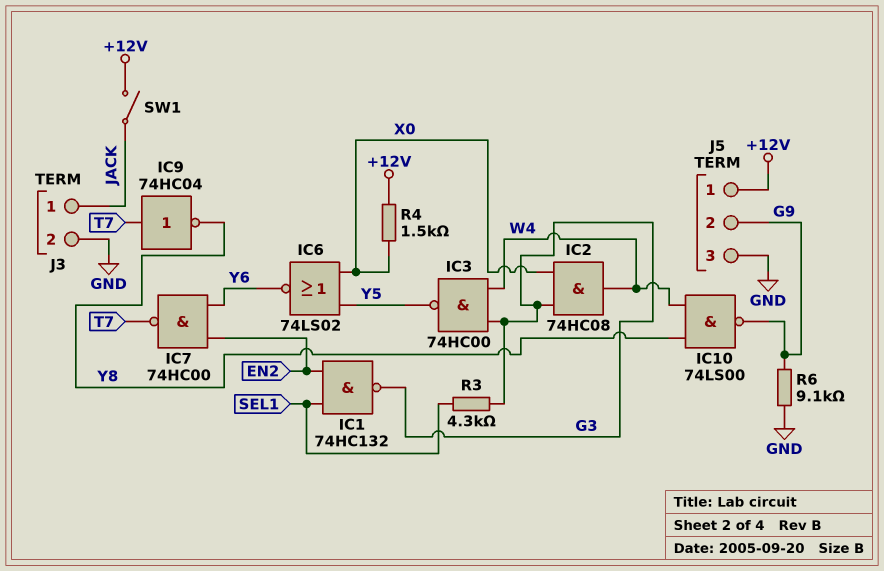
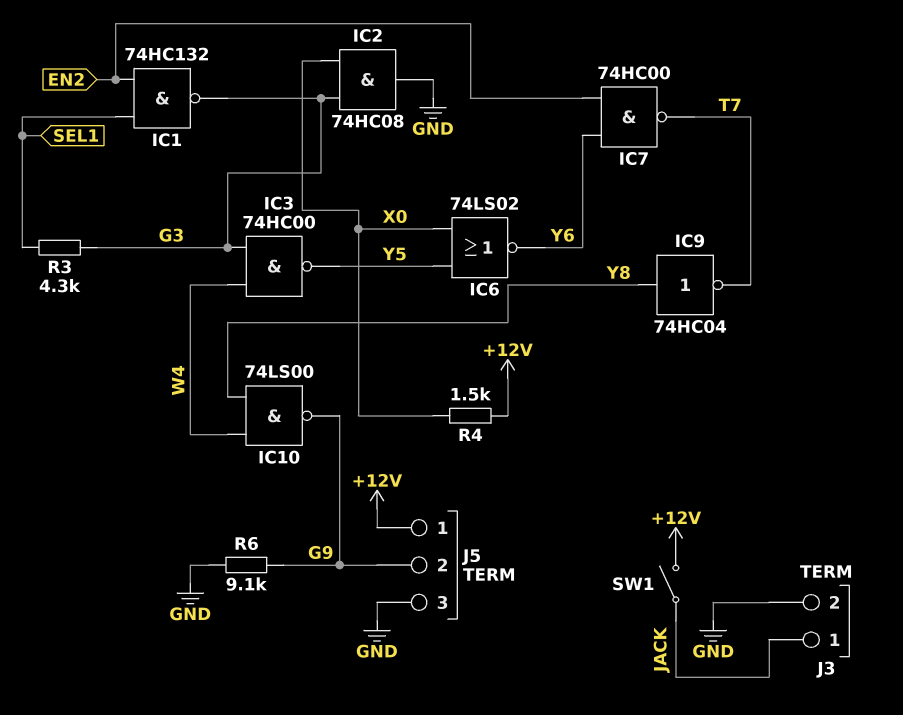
IC2: AND 74HC08 (in G3, in X0, out W4) -> AND 74HC08 (in G3, in X0, out GND)
IC9: NOT 74HC04 (in T7, out Y8) -> NOT 74HC04 (in Y8, out T7)

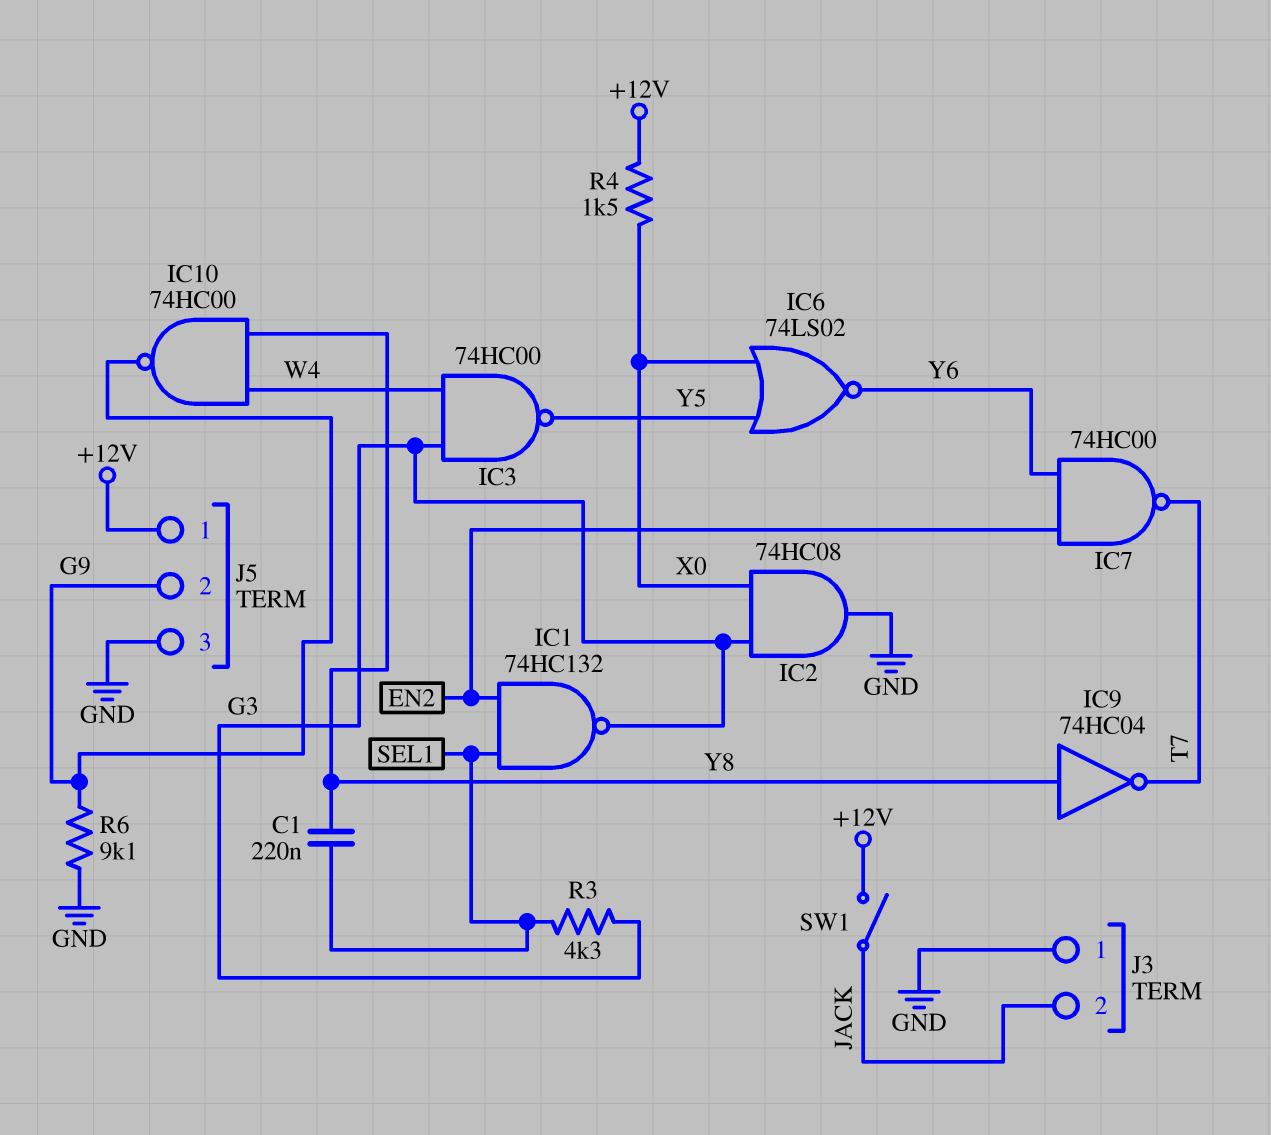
C1: none -> 220nF (SEL1, Y8)
IC10: NAND 74LS00 (in W4, in Y8, out G9) -> NAND 74HC00 (in W4, in Y8, out G9)
J3 pin 1: JACK -> GND
J3 pin 2: GND -> JACK

